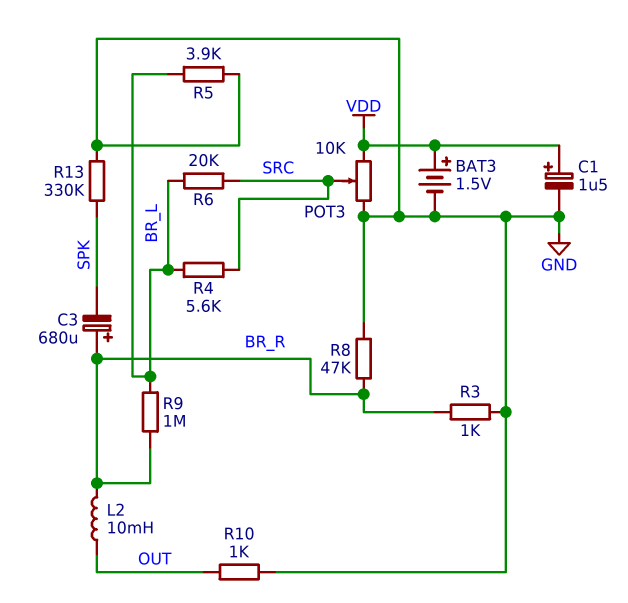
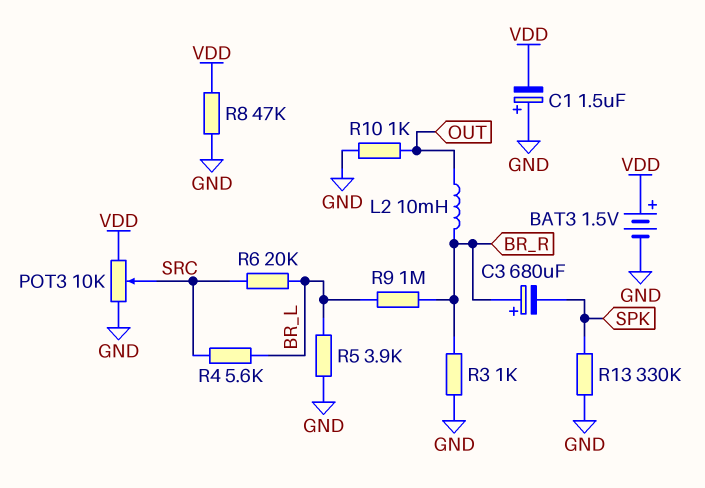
C1: 1.5uF (plus VDD, minus GND) -> 1.5uF (plus GND, minus VDD)
R8: 47k (BR_R, GND) -> 47k (GND, VDD)

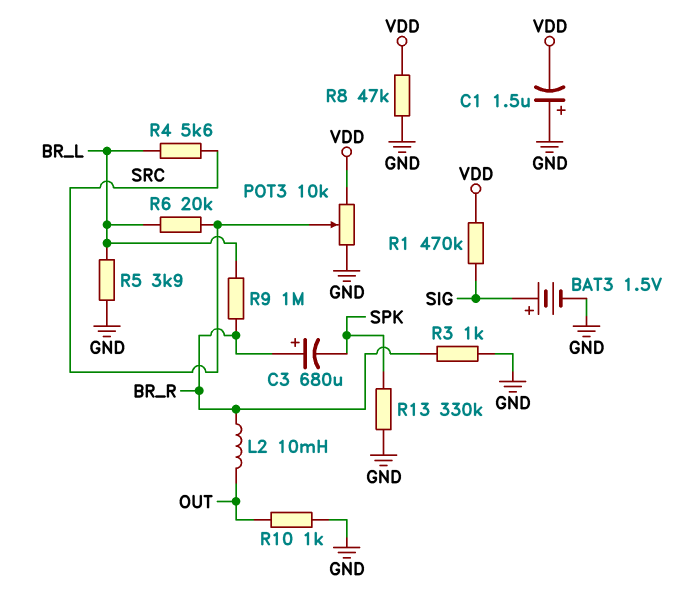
BAT3: 1.5V (plus VDD, minus GND) -> 1.5V (plus SIG, minus GND)
R1: none -> 470k (SIG, VDD)

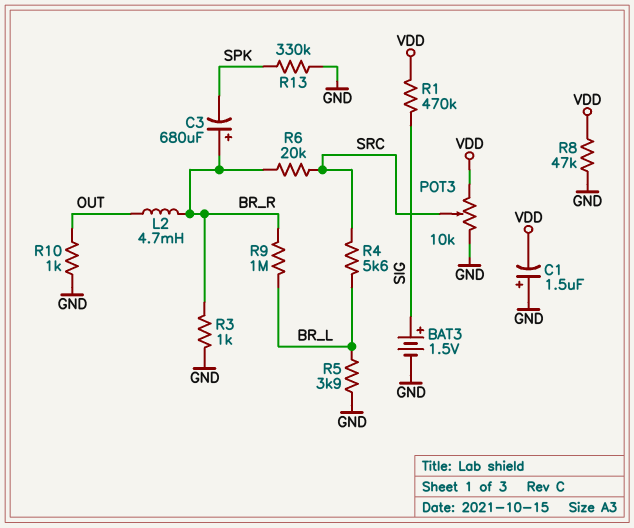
L2: 10mH (BR_R, OUT) -> 4.7mH (BR_R, OUT)
R6: 20k (BR_L, SRC) -> 20k (BR_R, SRC)

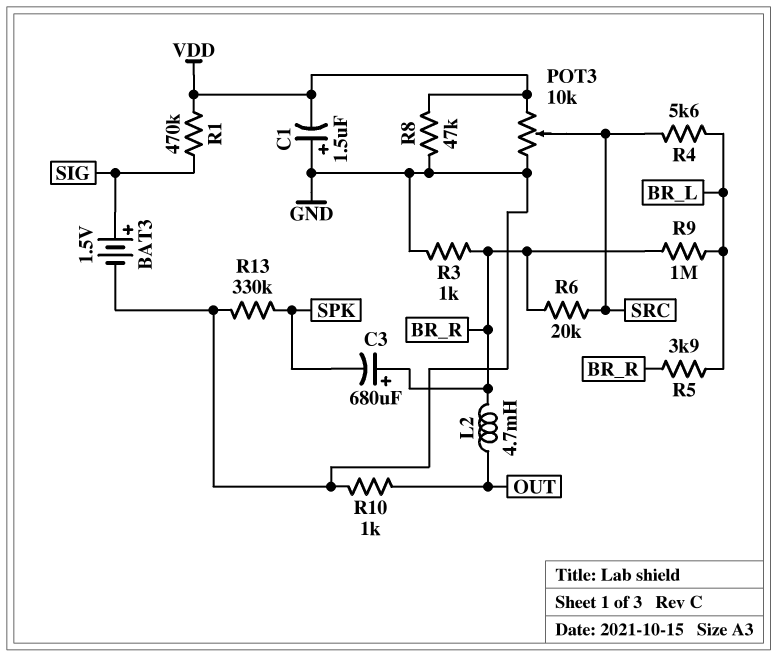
R5: 3.9k (BR_L, GND) -> 3.9k (BR_L, BR_R)

